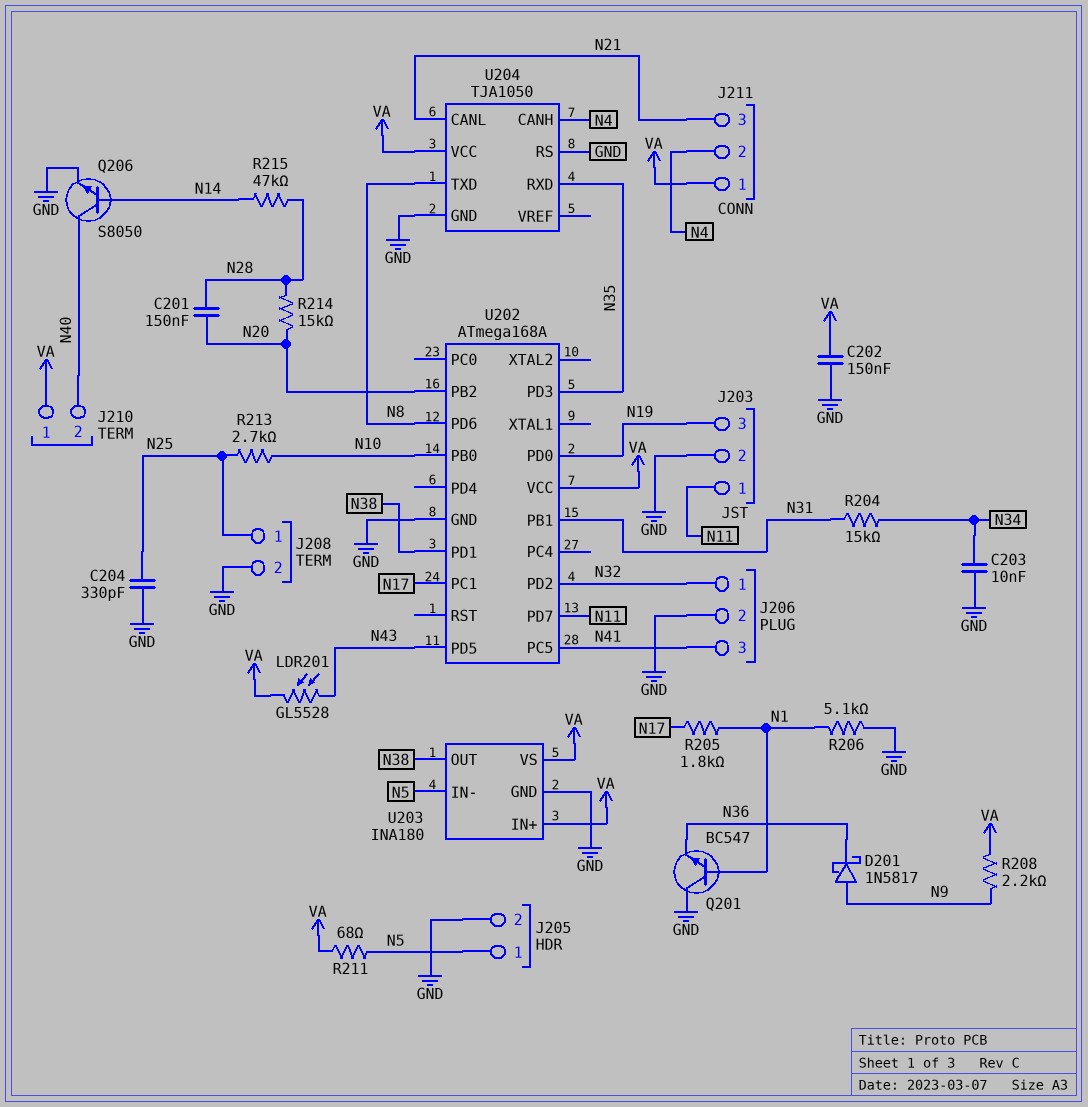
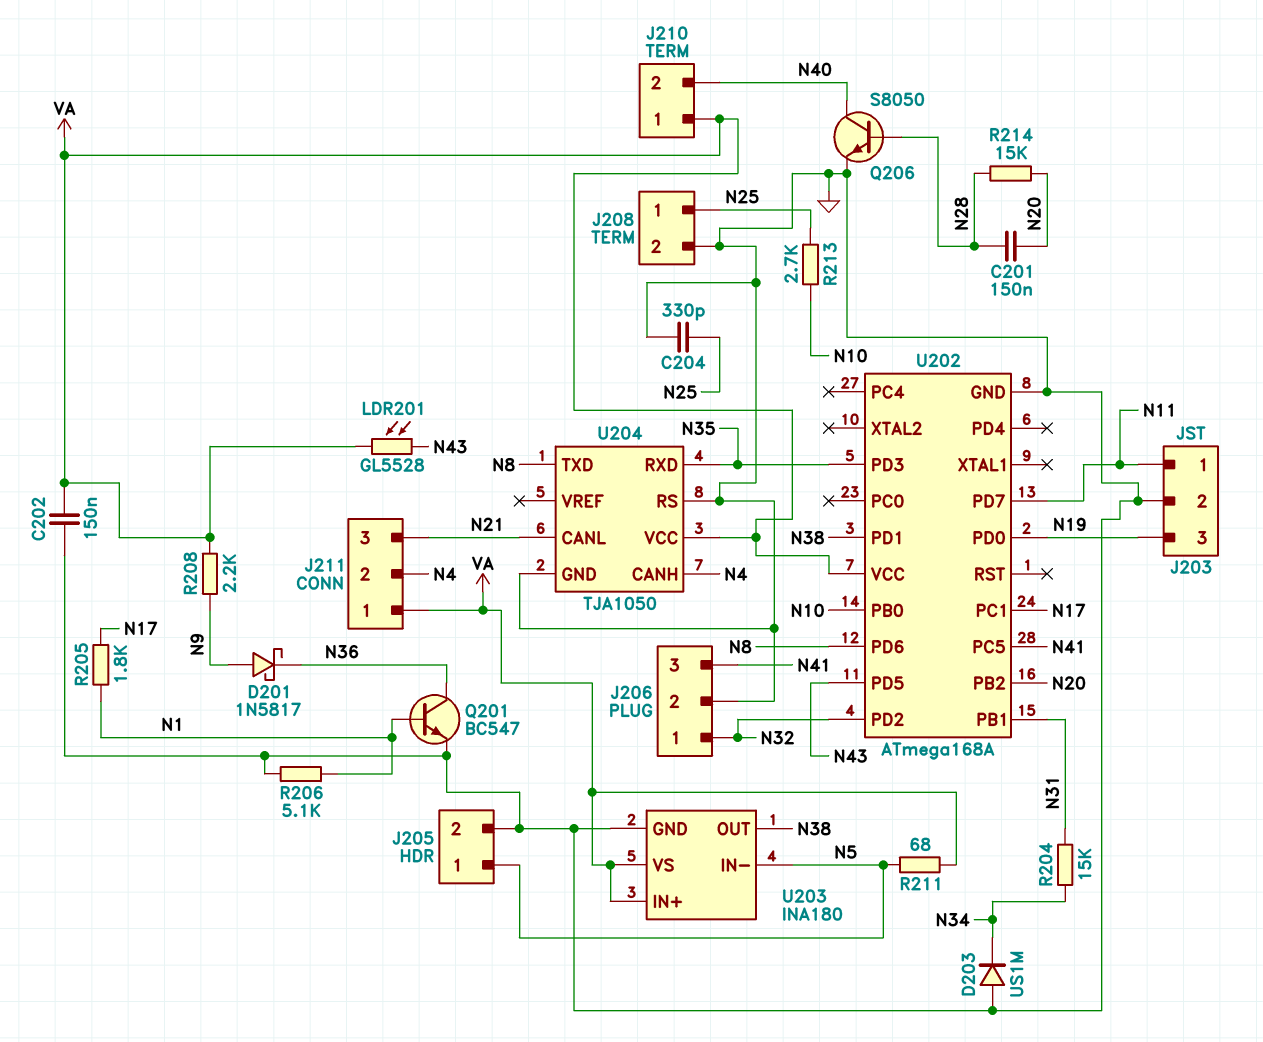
C203: 10nF (GND, N34) -> none
D203: none -> diode US1M (A GND, K N34)
Q201: NPN BC547 (B N1, C GND, E N36) -> NPN BC547 (B N1, C N36, E GND)
Q206: NPN S8050 (B N14, C N40, E GND) -> NPN S8050 (B N28, C N40, E GND)
R215: 47k (N14, N28) -> none

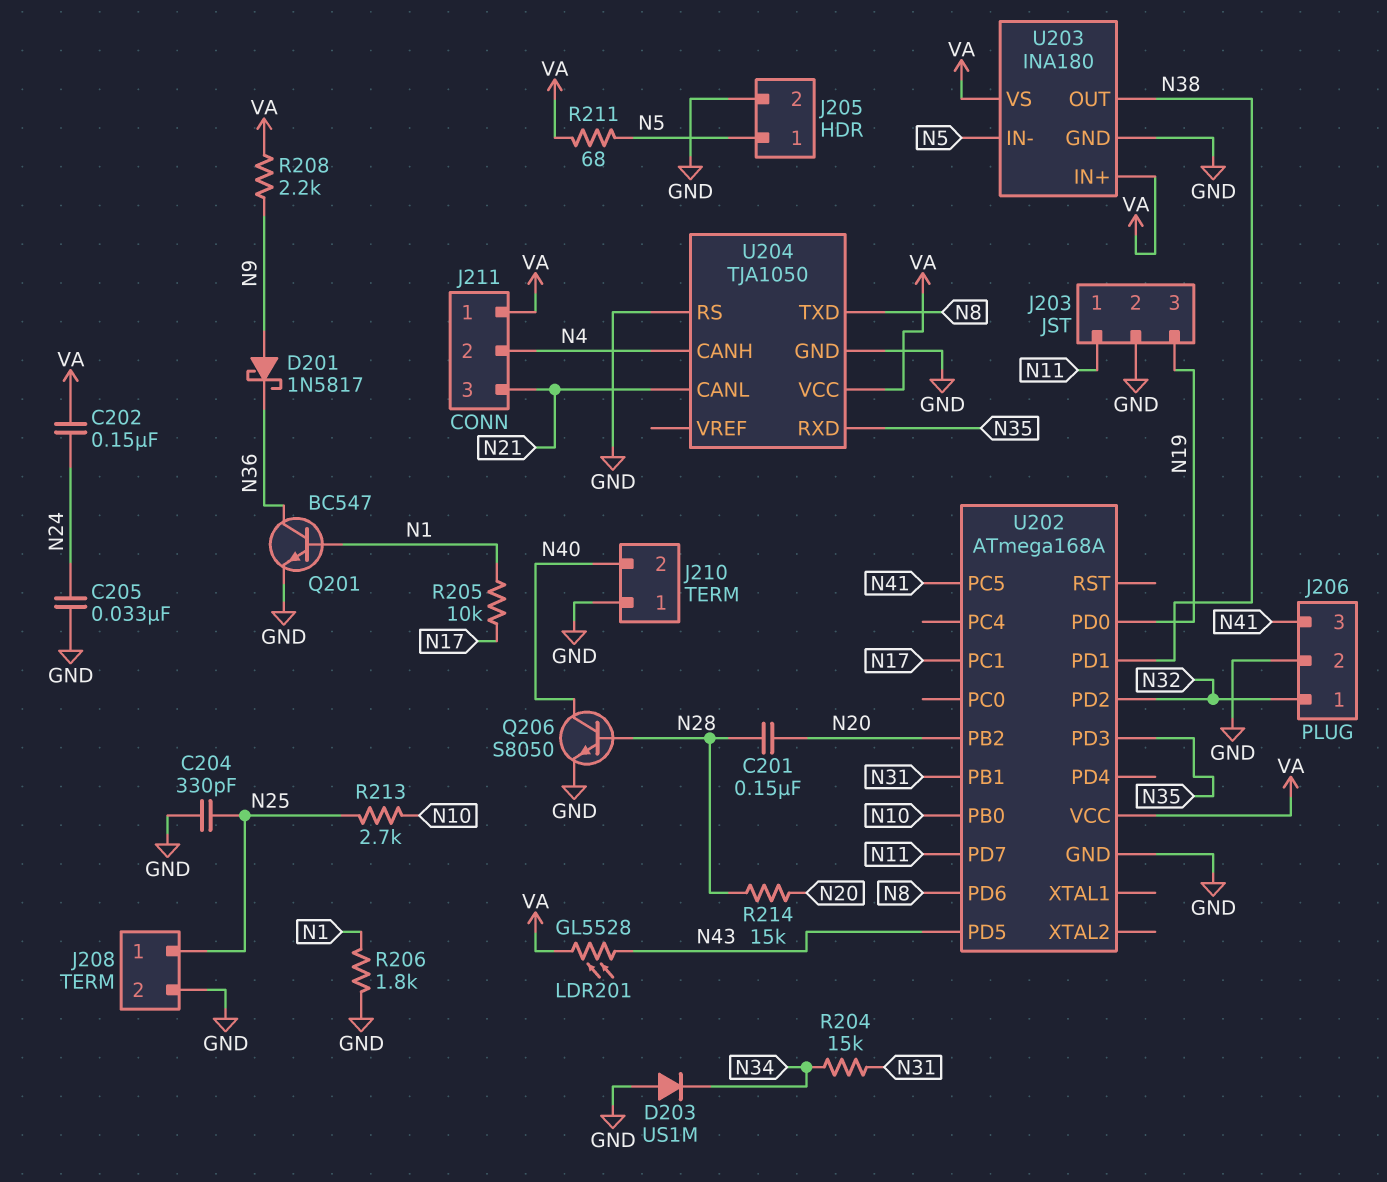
C202: 150nF (GND, VA) -> 150nF (N24, VA)
C205: none -> 33nF (GND, N24)
J210 pin 1: VA -> GND
R205: 1.8k (N1, N17) -> 10k (N1, N17)
R206: 5.1k (GND, N1) -> 1.8k (GND, N1)

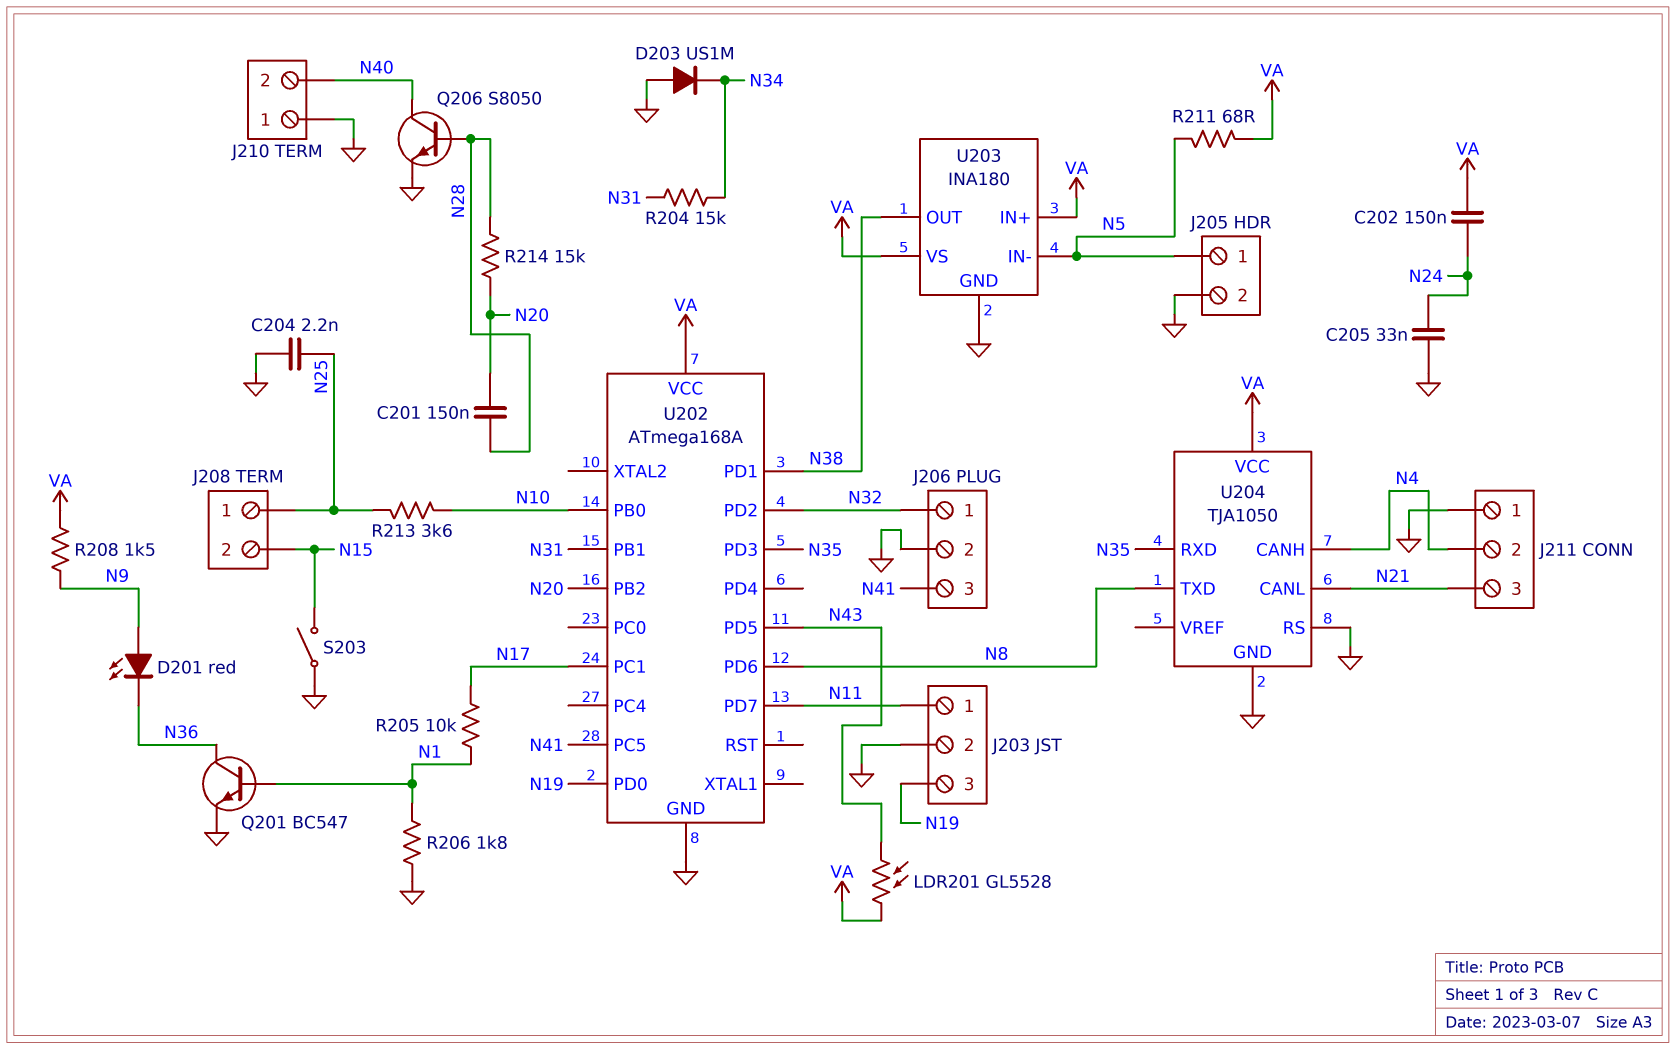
C204: 330pF (GND, N25) -> 2.2nF (GND, N25)
D201: schottky 1N5817 (A N9, K N36) -> LED red (A N9, K N36)
J208 pin 2: GND -> N15
J211 pin 1: VA -> GND
R208: 2.2k (N9, VA) -> 1.5k (N9, VA)
R213: 2.7k (N10, N25) -> 3.6k (N10, N25)
S203: none -> switch (GND, N15)

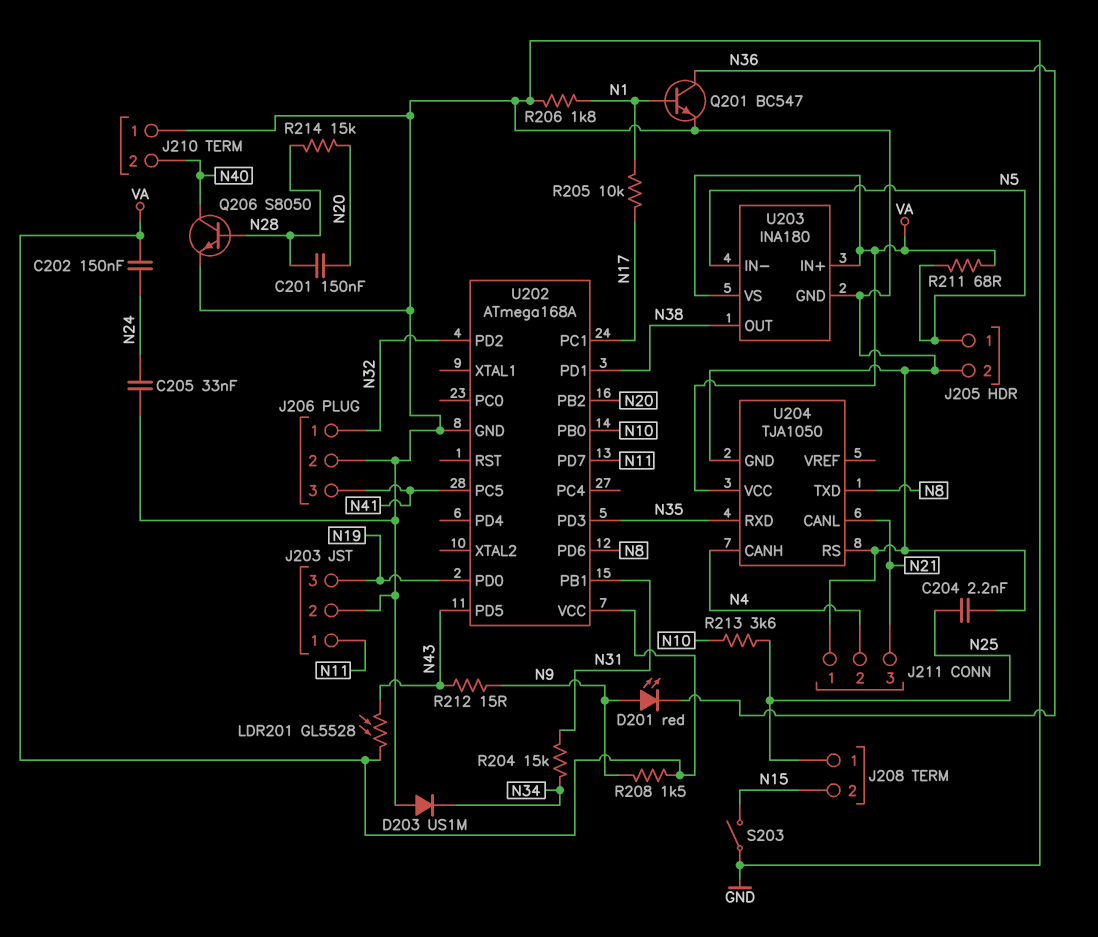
R212: none -> 15 (N9, N43)

